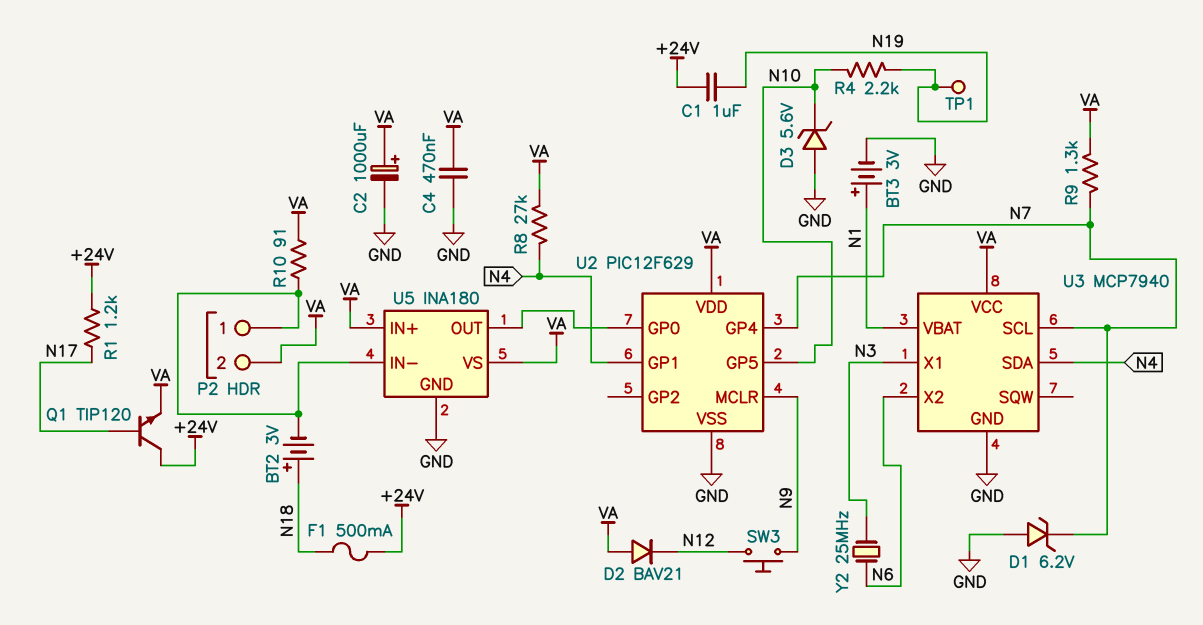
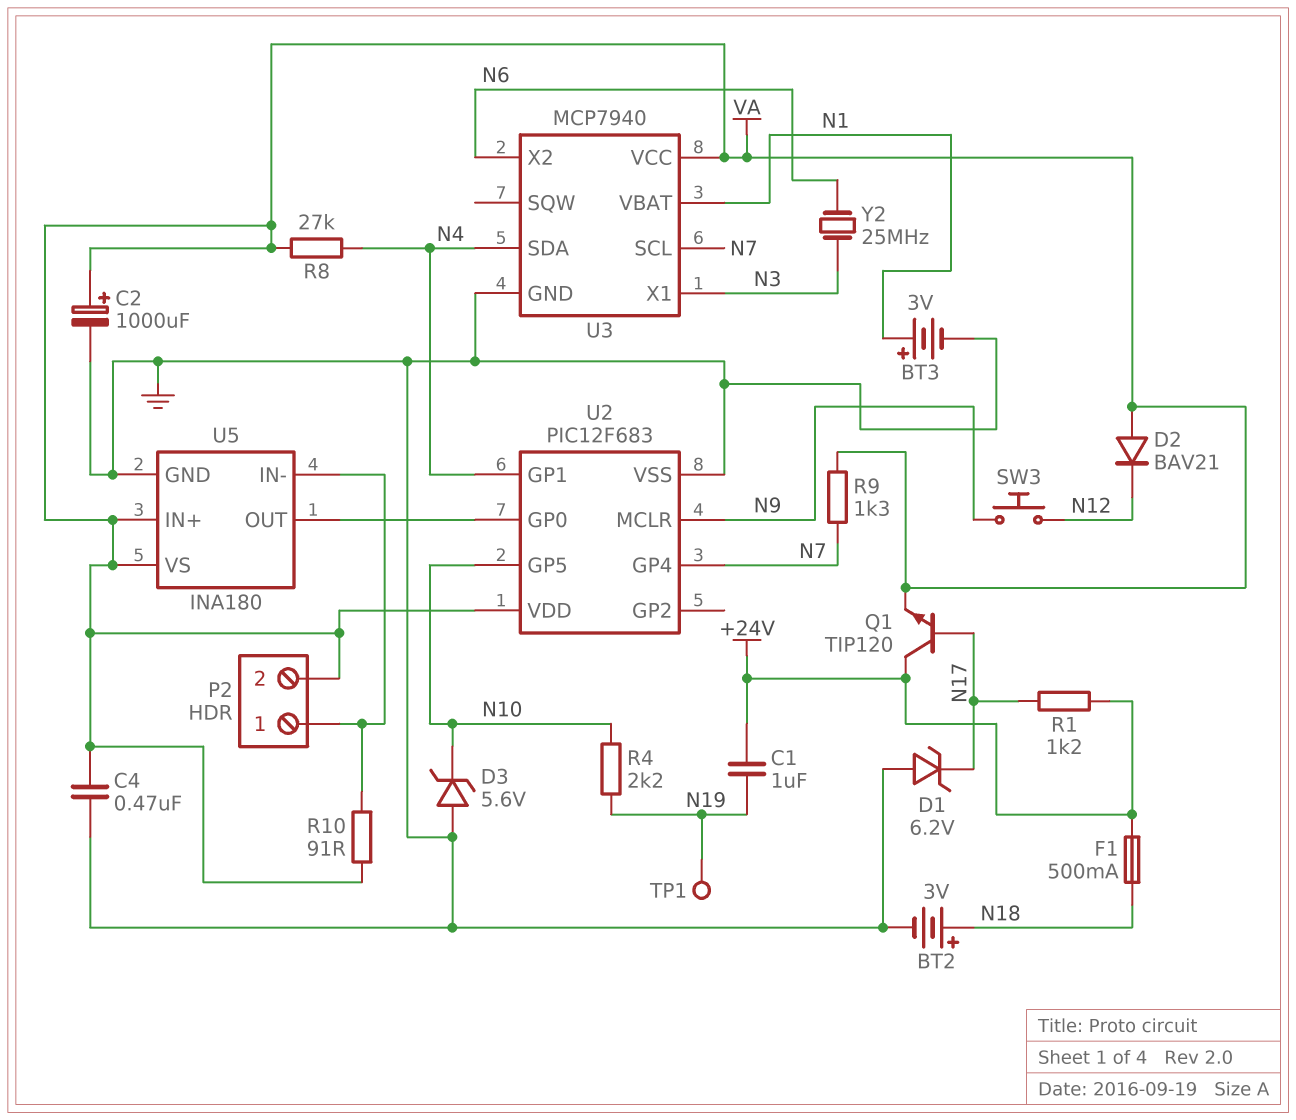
BT2: 3V (plus N18, minus P2/1) -> 3V (plus N18, minus GND)
D1: zener 6.2V (A GND, K N7) -> zener 6.2V (A GND, K N17)
U2: PIC12F629 -> PIC12F683

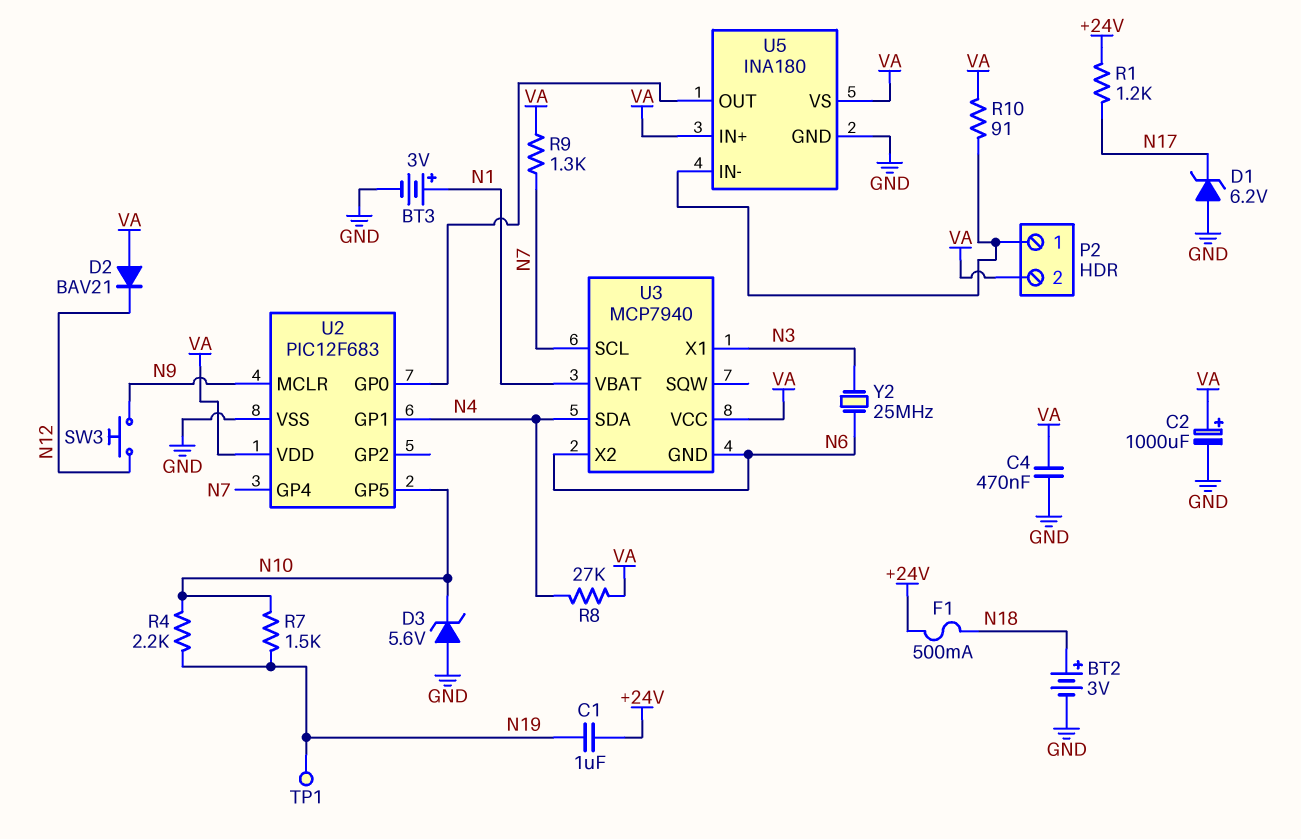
Q1: NPN TIP120 (B N17, C +24V, E VA) -> none
R7: none -> 1.5k (N10, N19)
U3 pin GND: GND -> N6

